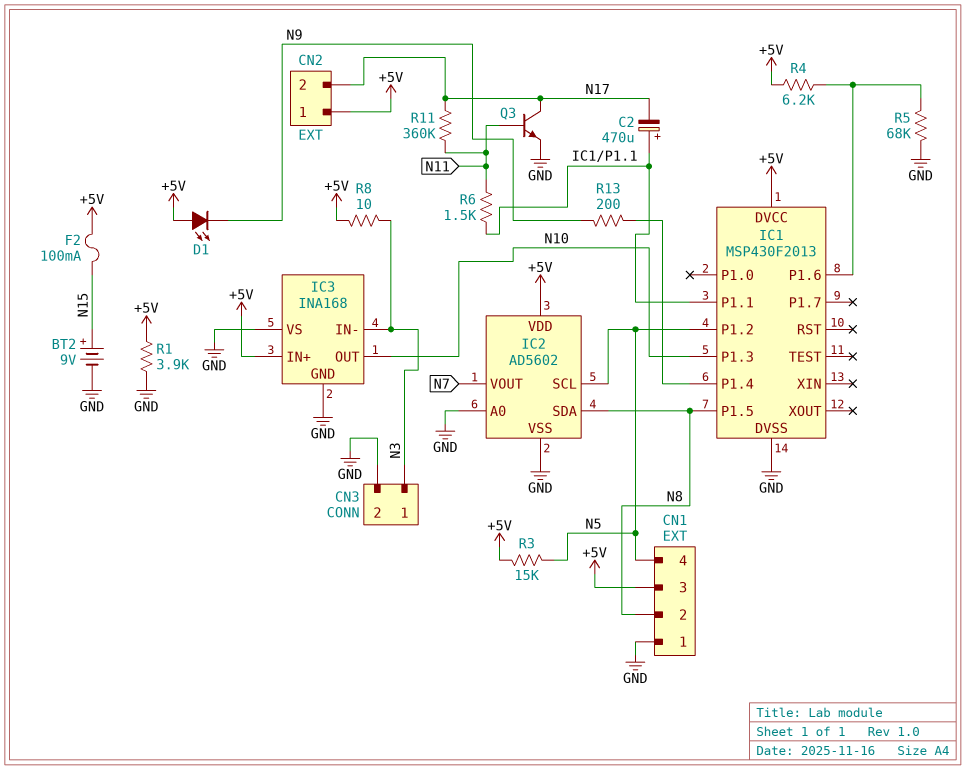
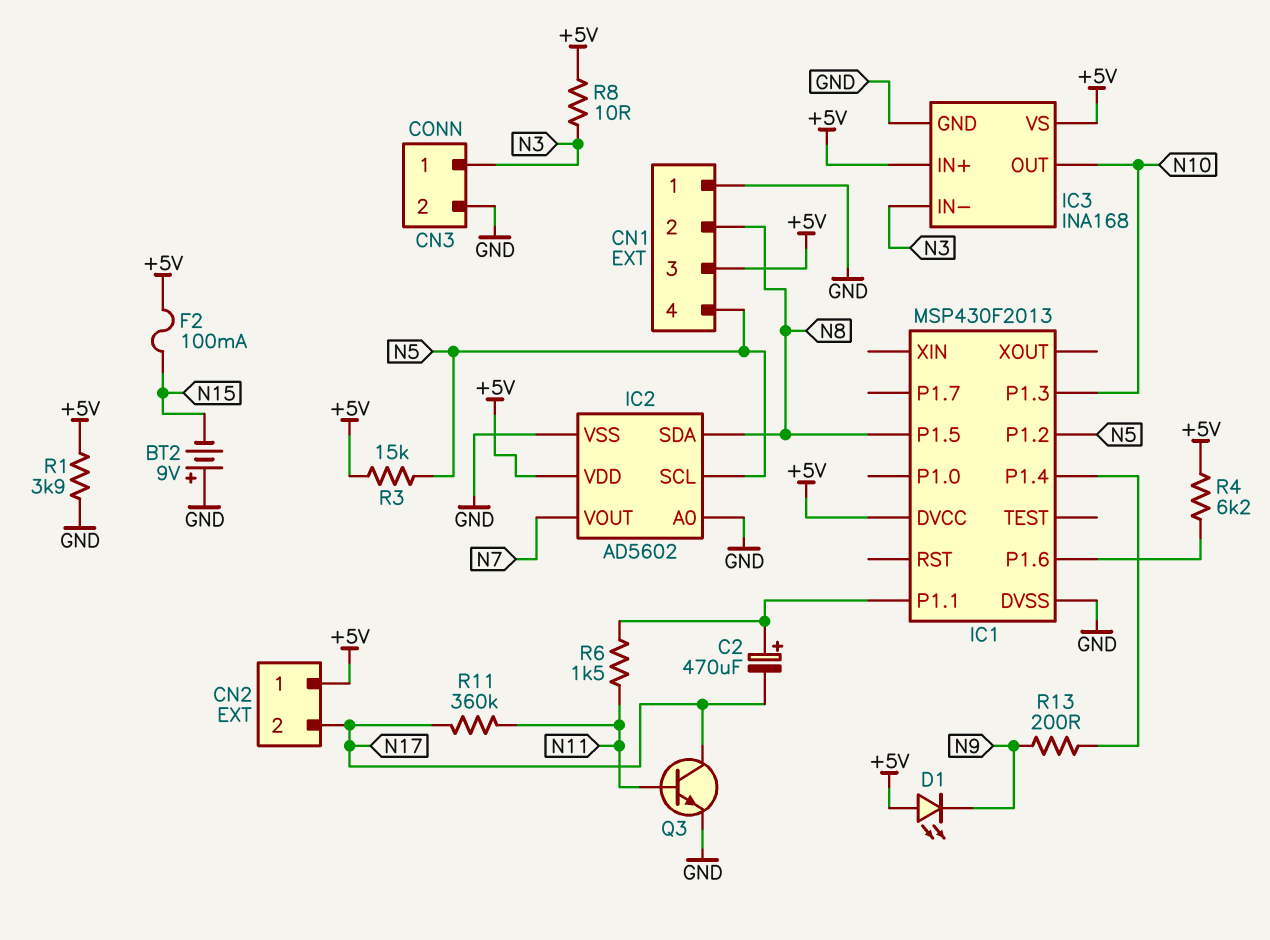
BT2: 9V (plus N15, minus GND) -> 9V (plus GND, minus N15)
IC3 pin VS: GND -> +5V
R5: 68k (GND, IC1/P1.6) -> none

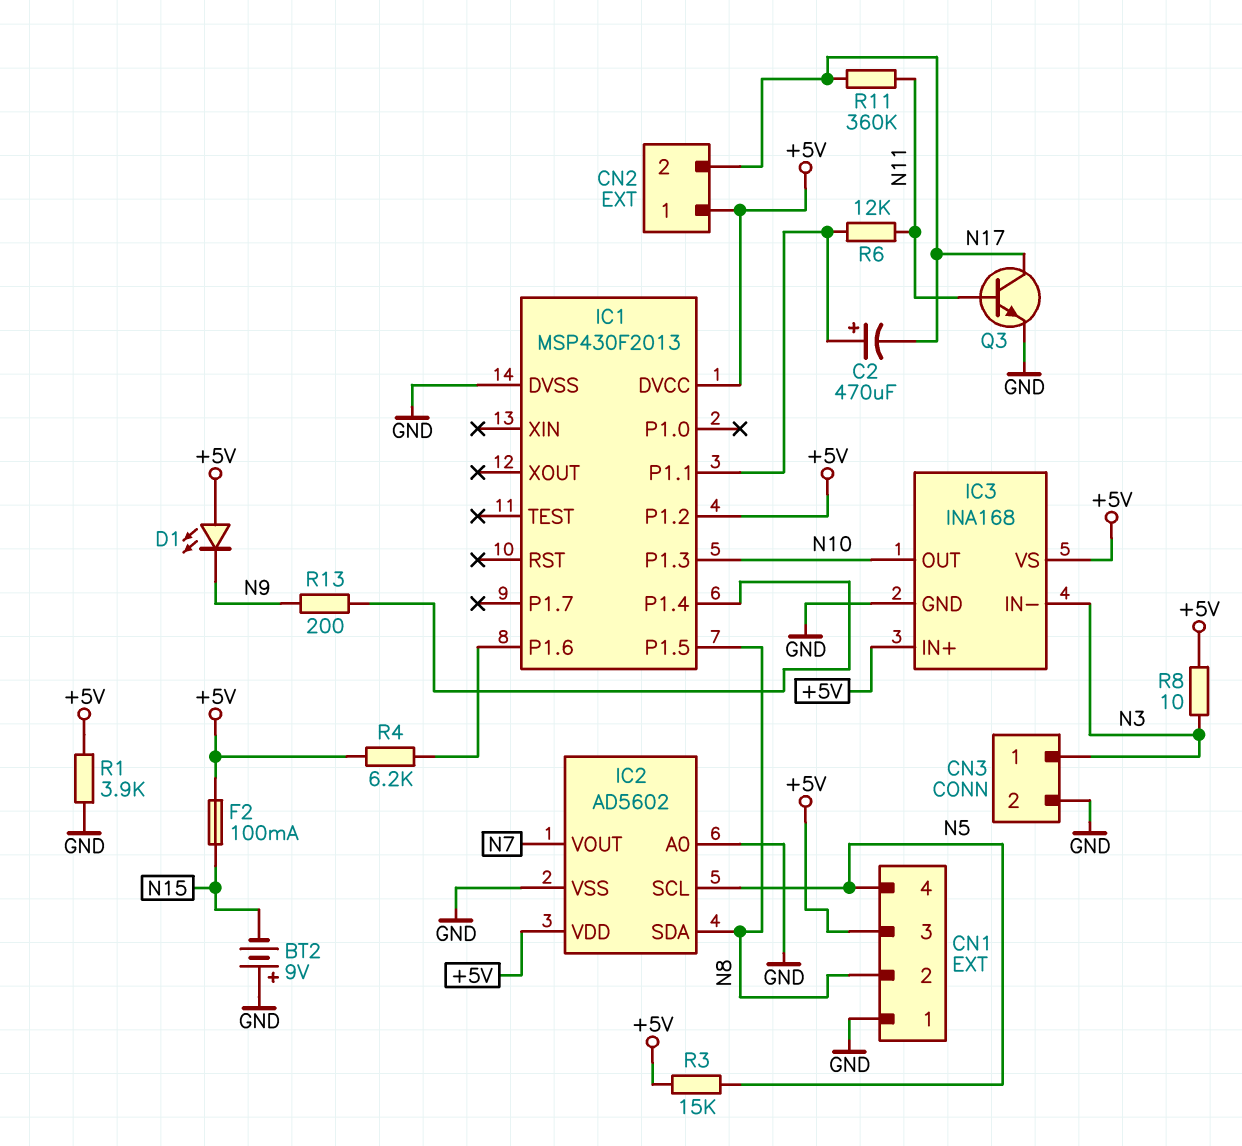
IC1 pin P1.2: N5 -> +5V
R6: 1.5k (IC1/P1.1, N11) -> 12k (IC1/P1.1, N11)

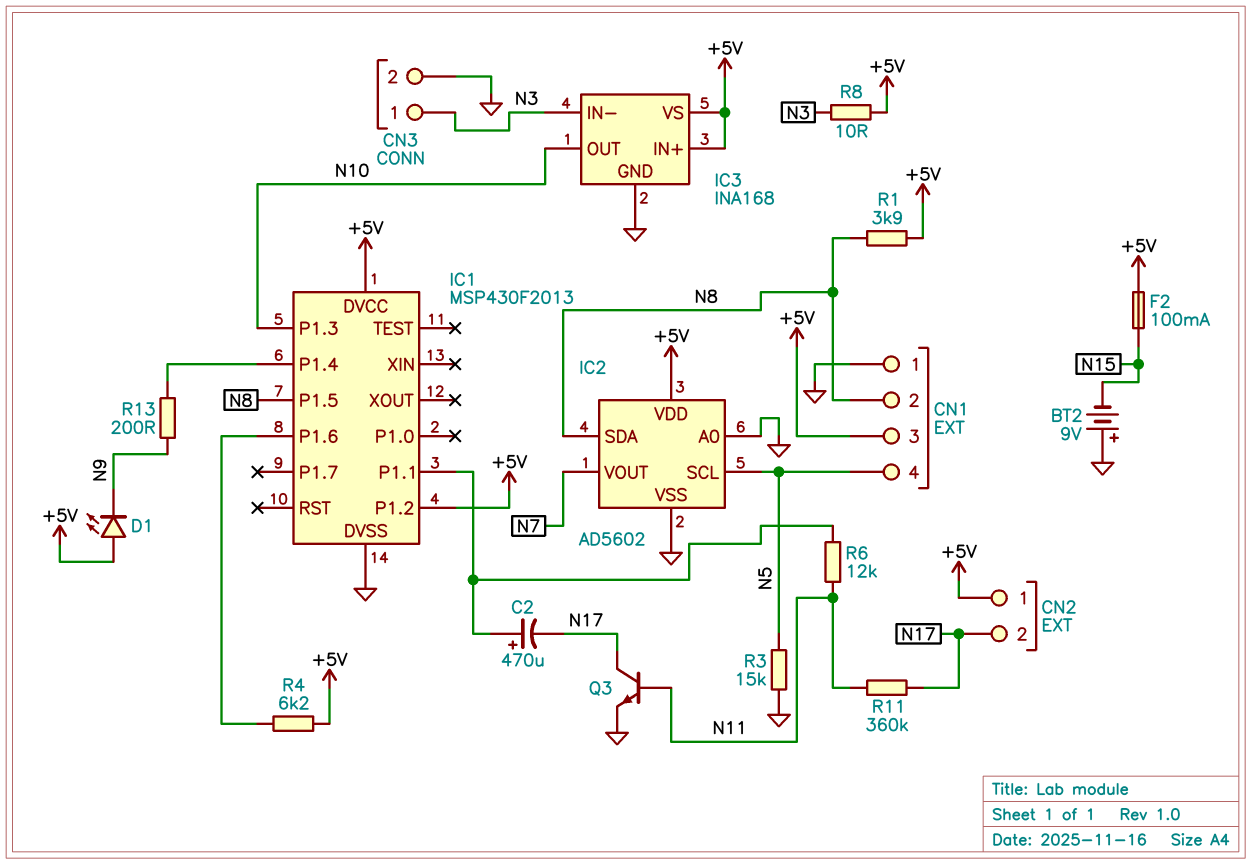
R1: 3.9k (+5V, GND) -> 3.9k (+5V, N8)
R3: 15k (+5V, N5) -> 15k (GND, N5)

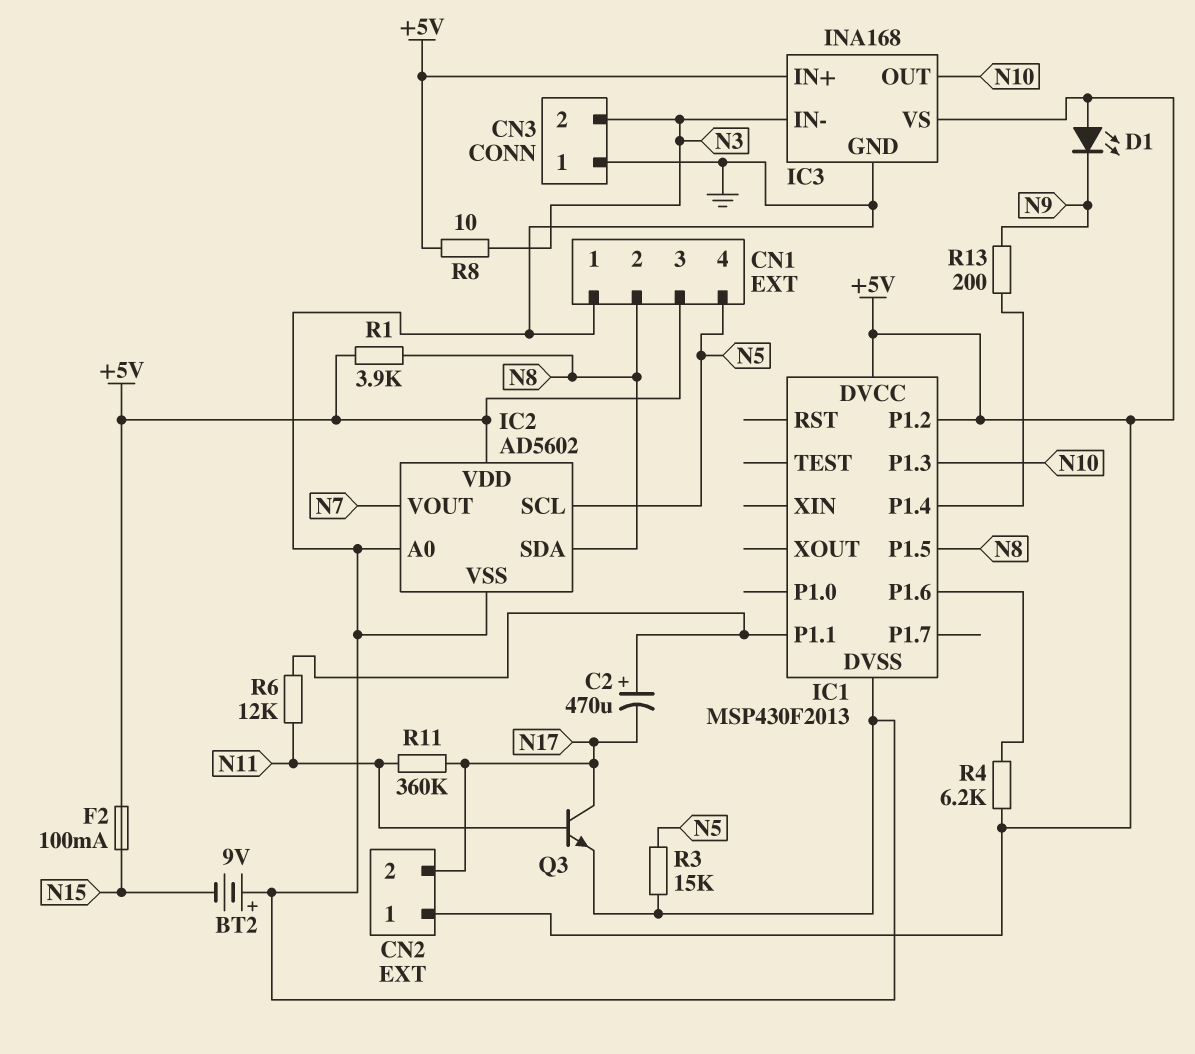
CN3 pin 1: N3 -> GND
CN3 pin 2: GND -> N3

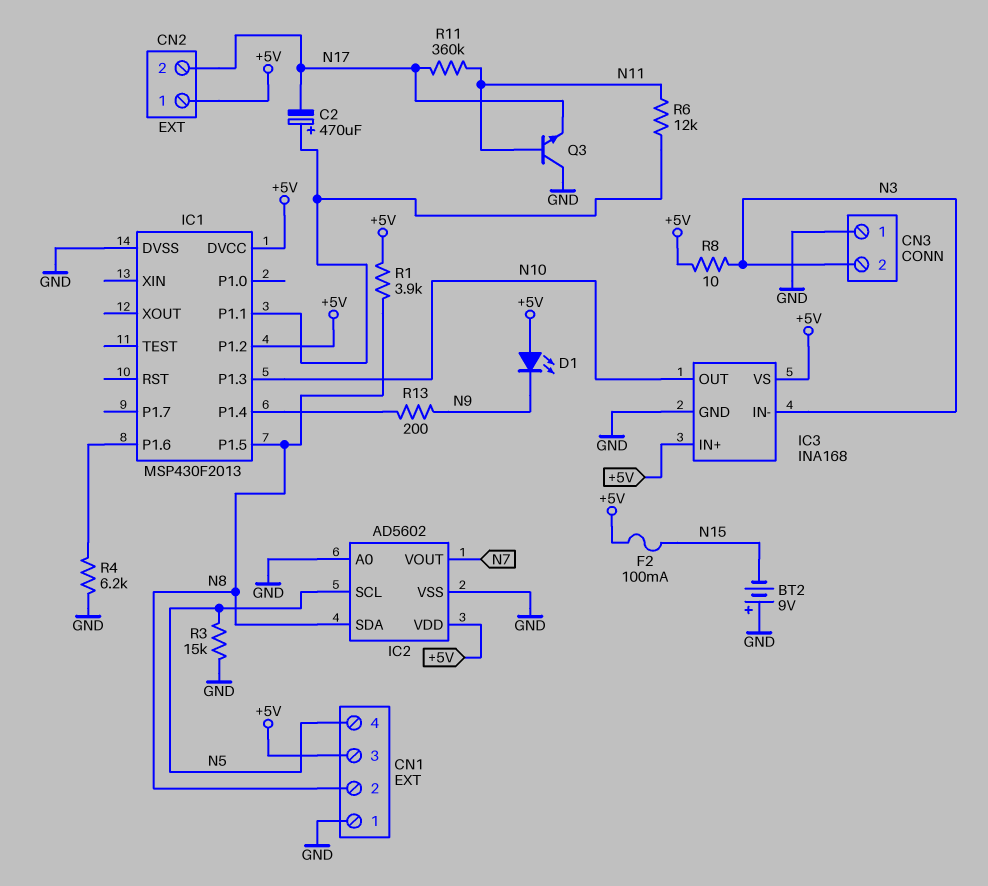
Q3: NPN (B N11, C N17, E GND) -> NPN (B N11, C GND, E N17)
R4: 6.2k (+5V, IC1/P1.6) -> 6.2k (GND, IC1/P1.6)

